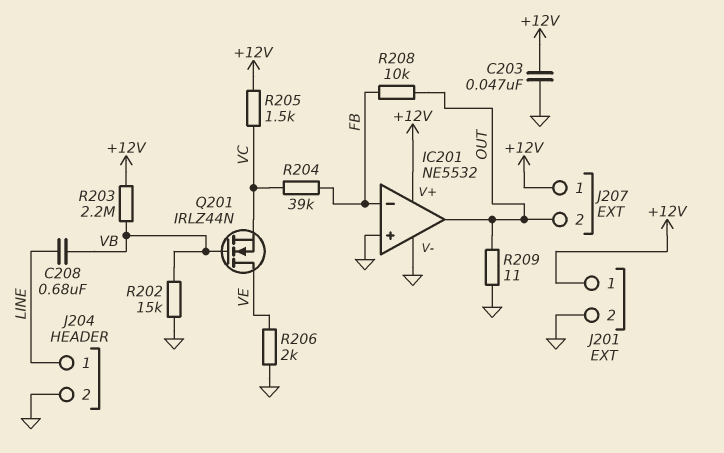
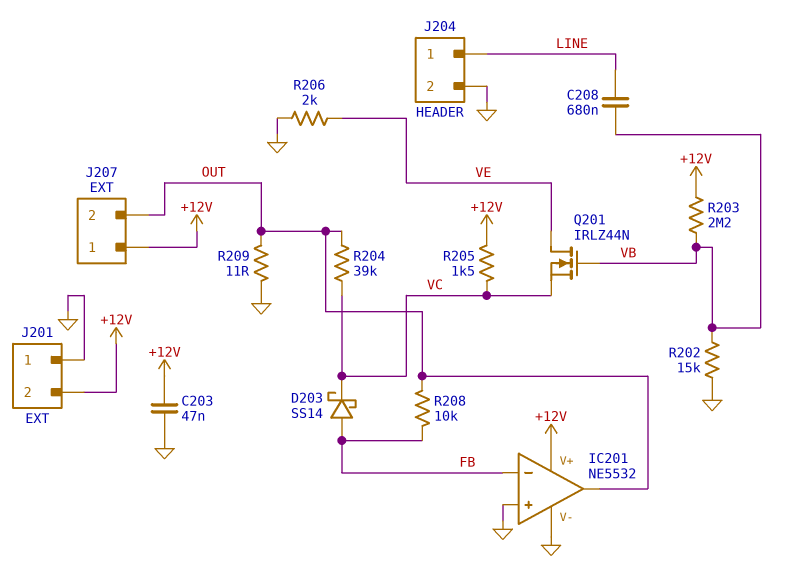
D203: none -> schottky SS14 (A FB, K VC)
J201 pin 1: +12V -> GND
J201 pin 2: GND -> +12V
R204: 39k (FB, VC) -> 39k (OUT, VC)

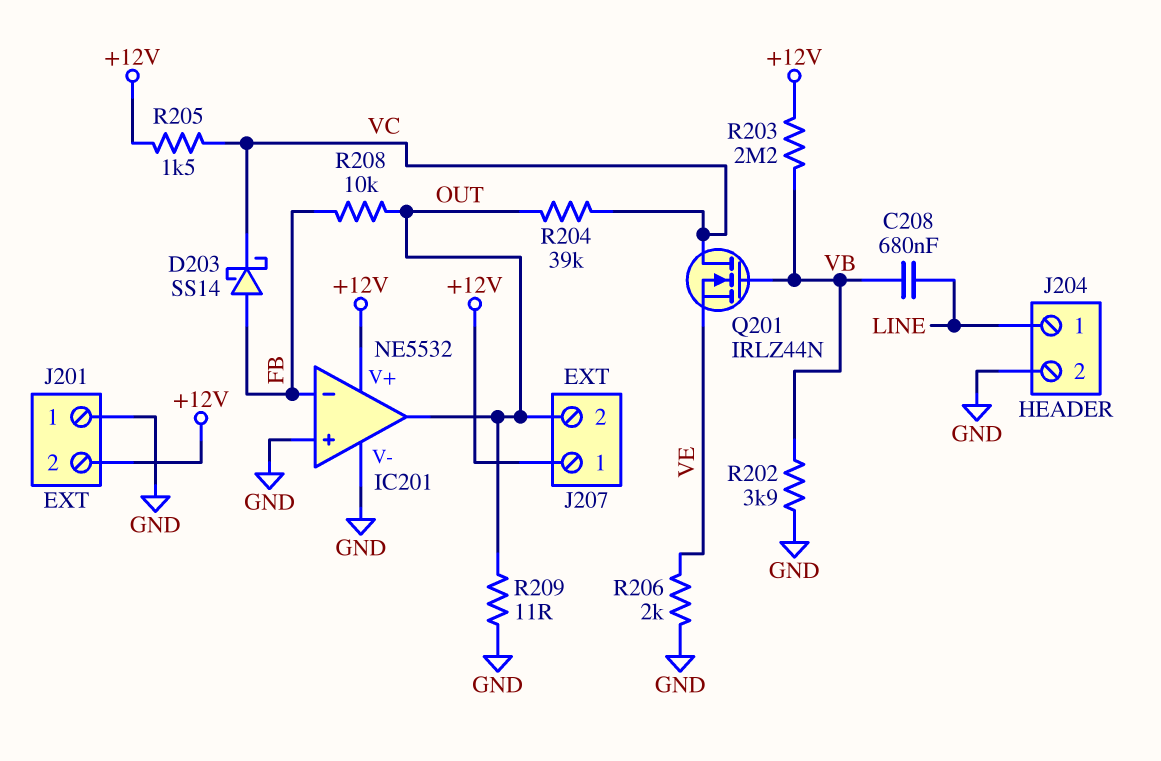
C203: 47nF (+12V, GND) -> none
Q201: NMOS IRLZ44N (G VB, D VE, S VC) -> NMOS IRLZ44N (G VB, D VC, S VE)
R202: 15k (GND, VB) -> 3.9k (GND, VB)

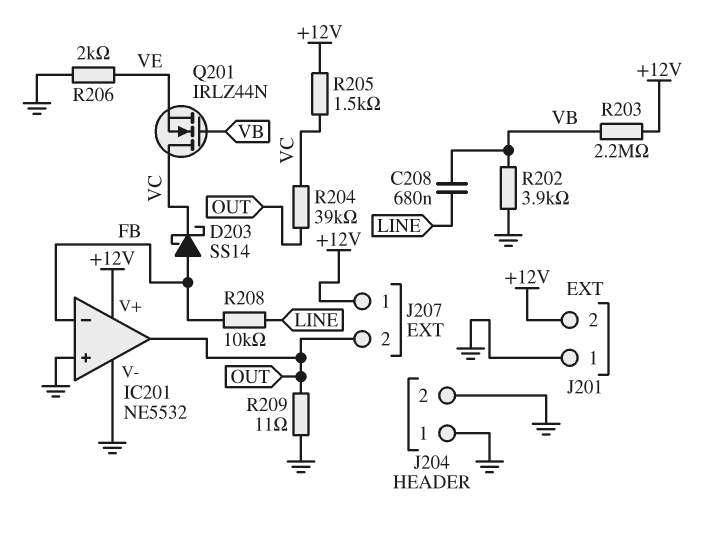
J204 pin 1: LINE -> GND
R208: 10k (FB, OUT) -> 10k (FB, LINE)

